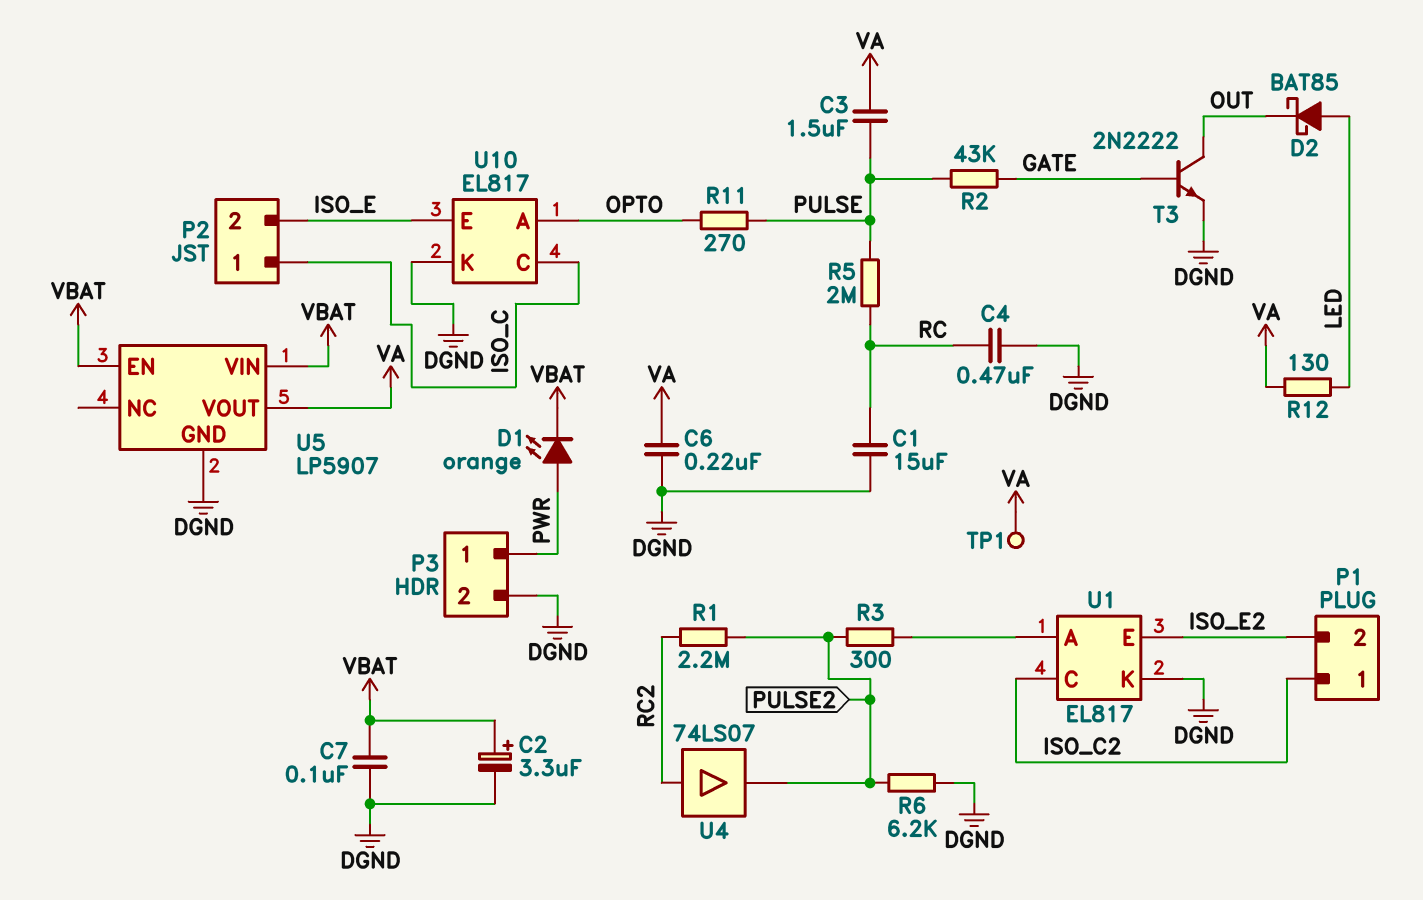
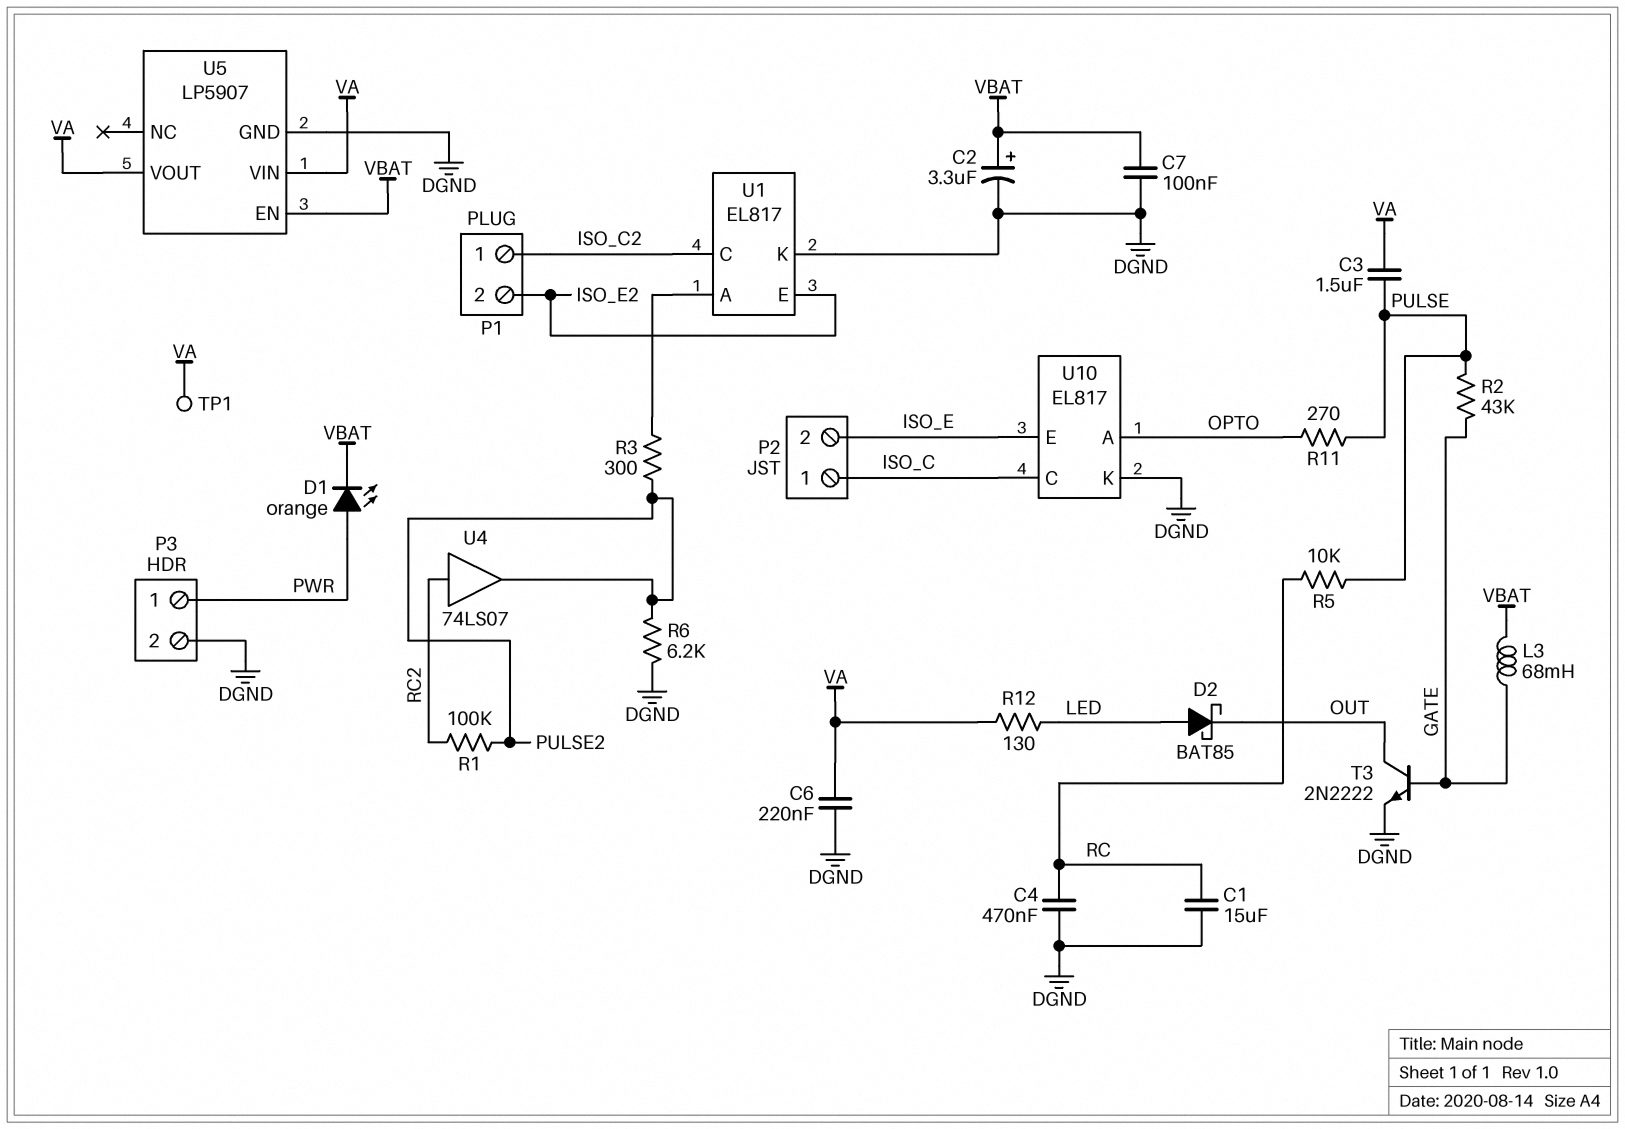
L3: none -> 68mH (GATE, VBAT)
R1: 2.2M (PULSE2, RC2) -> 100k (PULSE2, RC2)
R5: 2M (PULSE, RC) -> 10k (PULSE, RC)
U5 pin VIN: VBAT -> VA

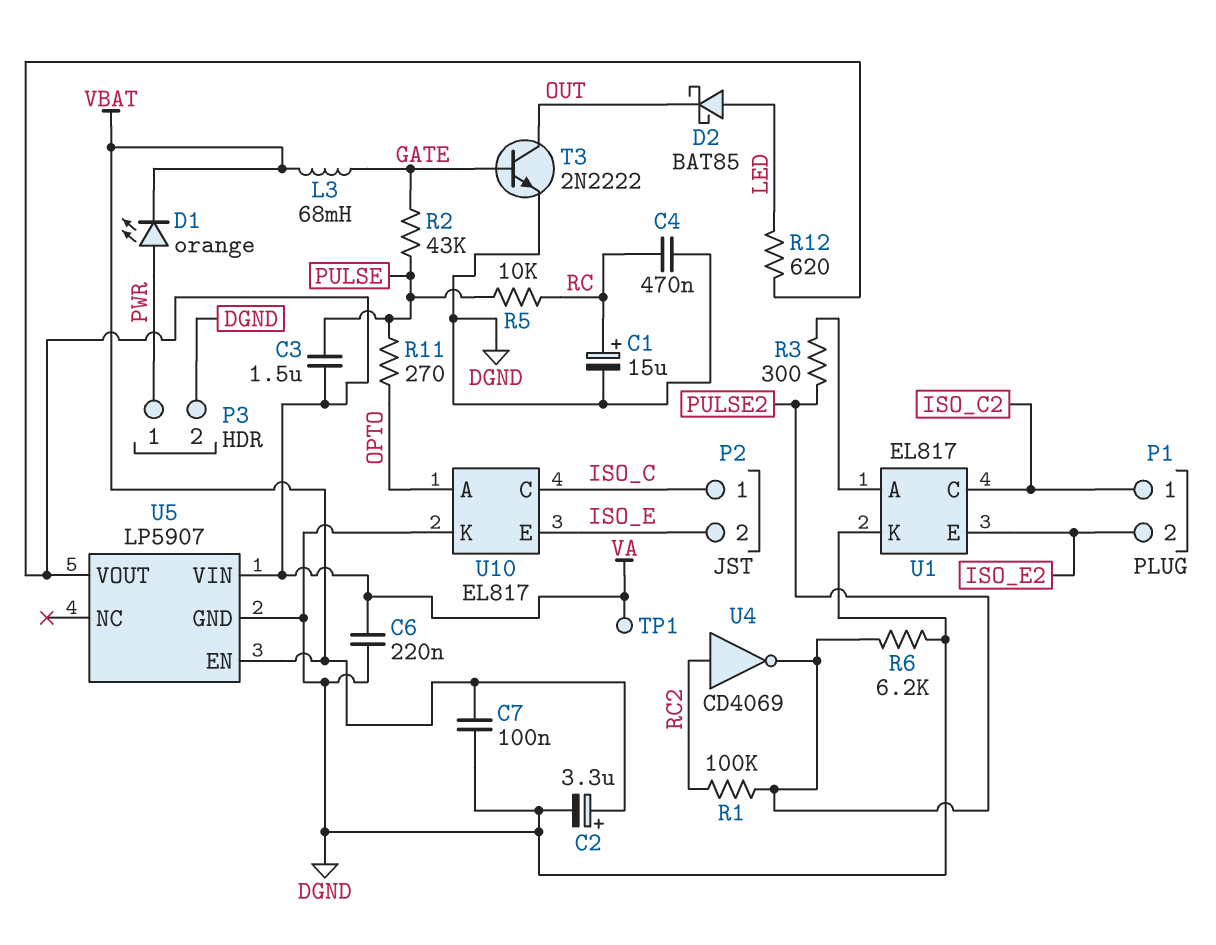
C1: 15uF (DGND, RC) -> 15uF (plus RC, minus DGND)
R12: 130 (LED, VA) -> 620 (LED, VA)
U4: buffer 74LS07 (in RC2, out PULSE2) -> NOT CD4069 (in RC2, out PULSE2)

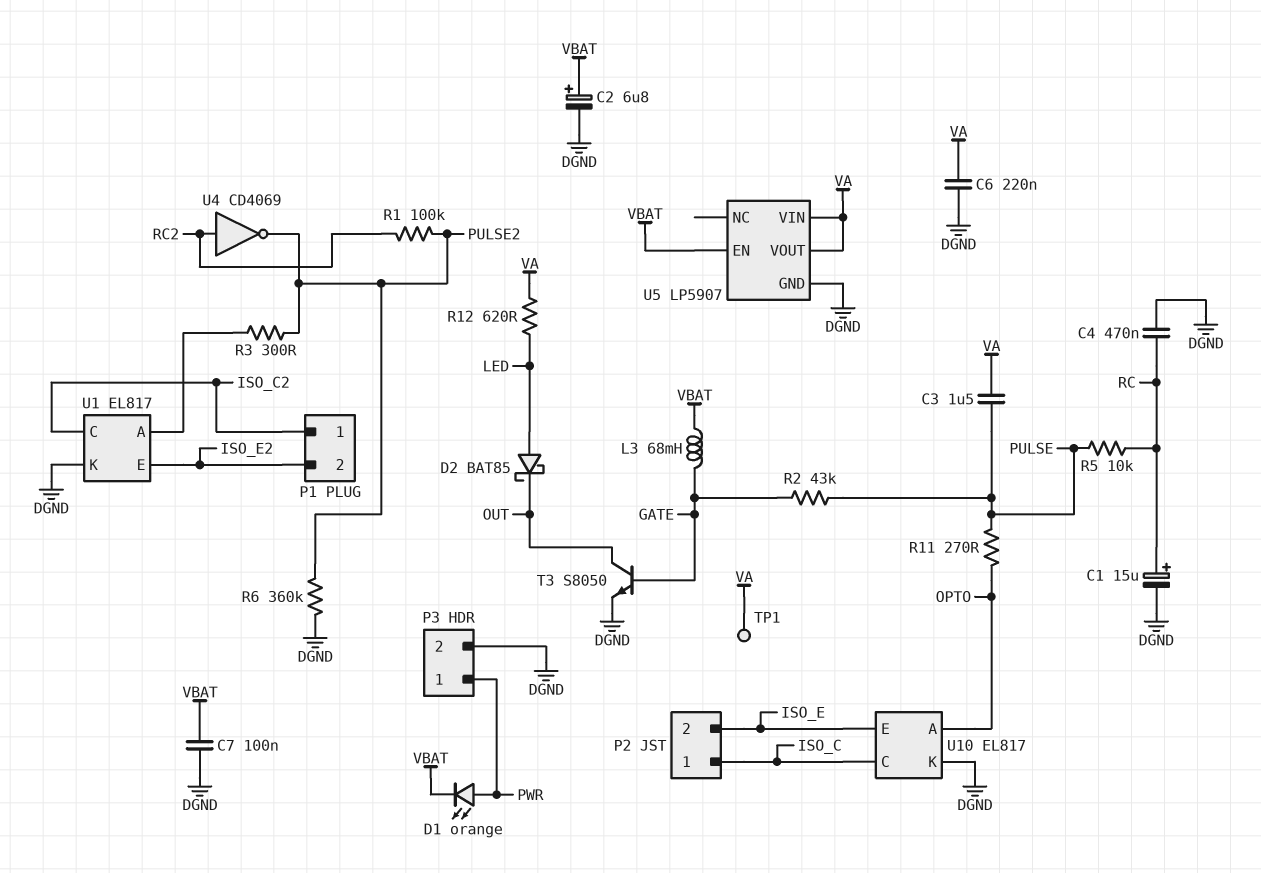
C2: 3.3uF (plus VBAT, minus DGND) -> 6.8uF (plus VBAT, minus DGND)
R6: 6.2k (DGND, PULSE2) -> 360k (DGND, PULSE2)
T3: NPN 2N2222 (B GATE, C OUT, E DGND) -> NPN S8050 (B GATE, C OUT, E DGND)

